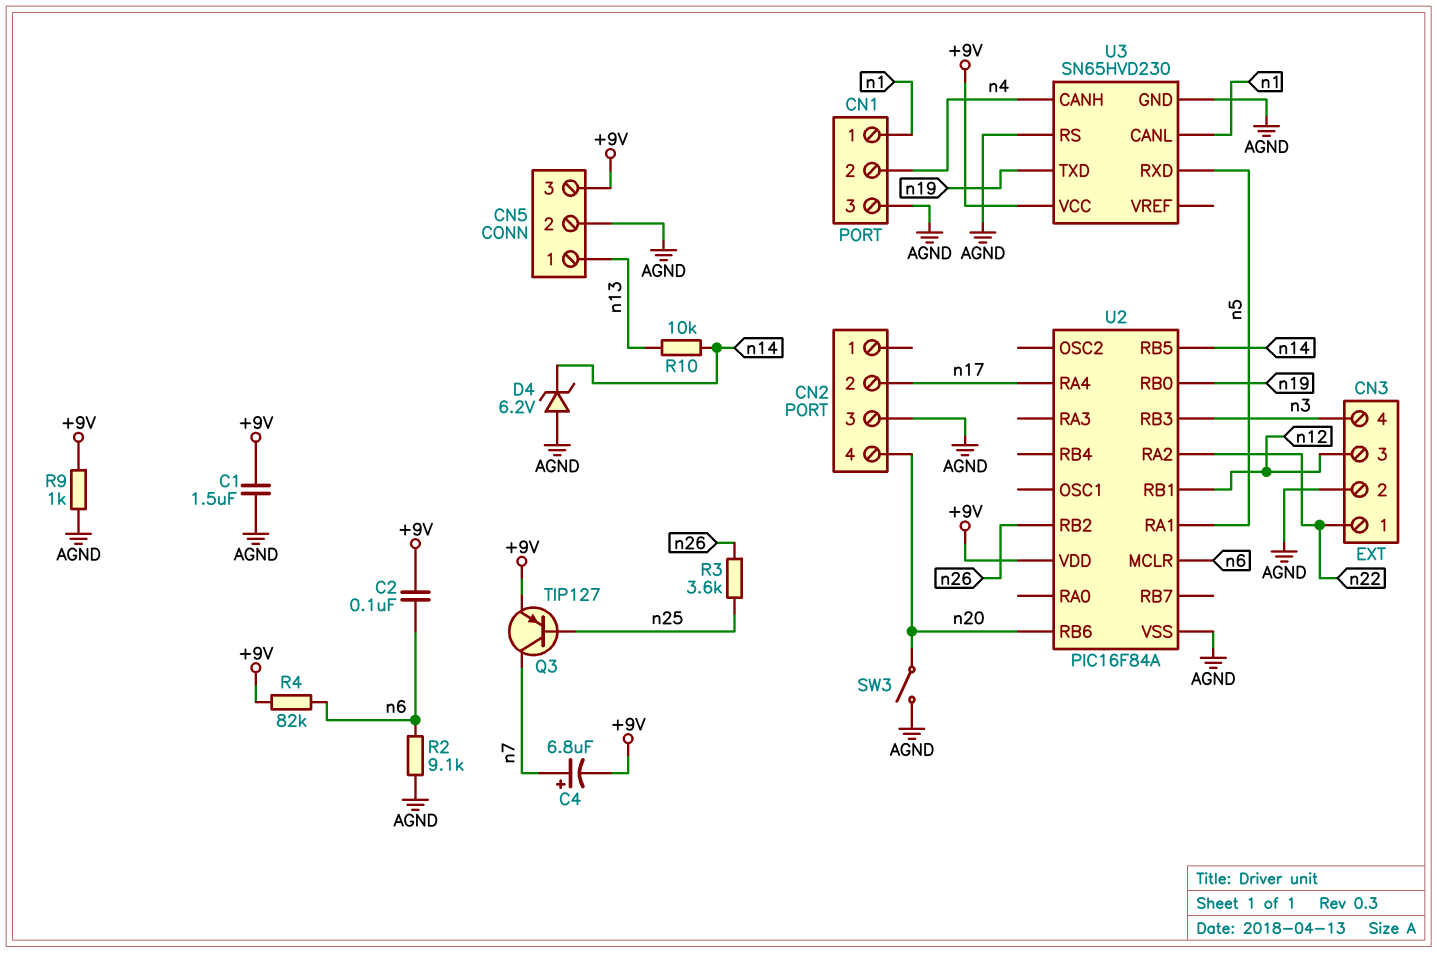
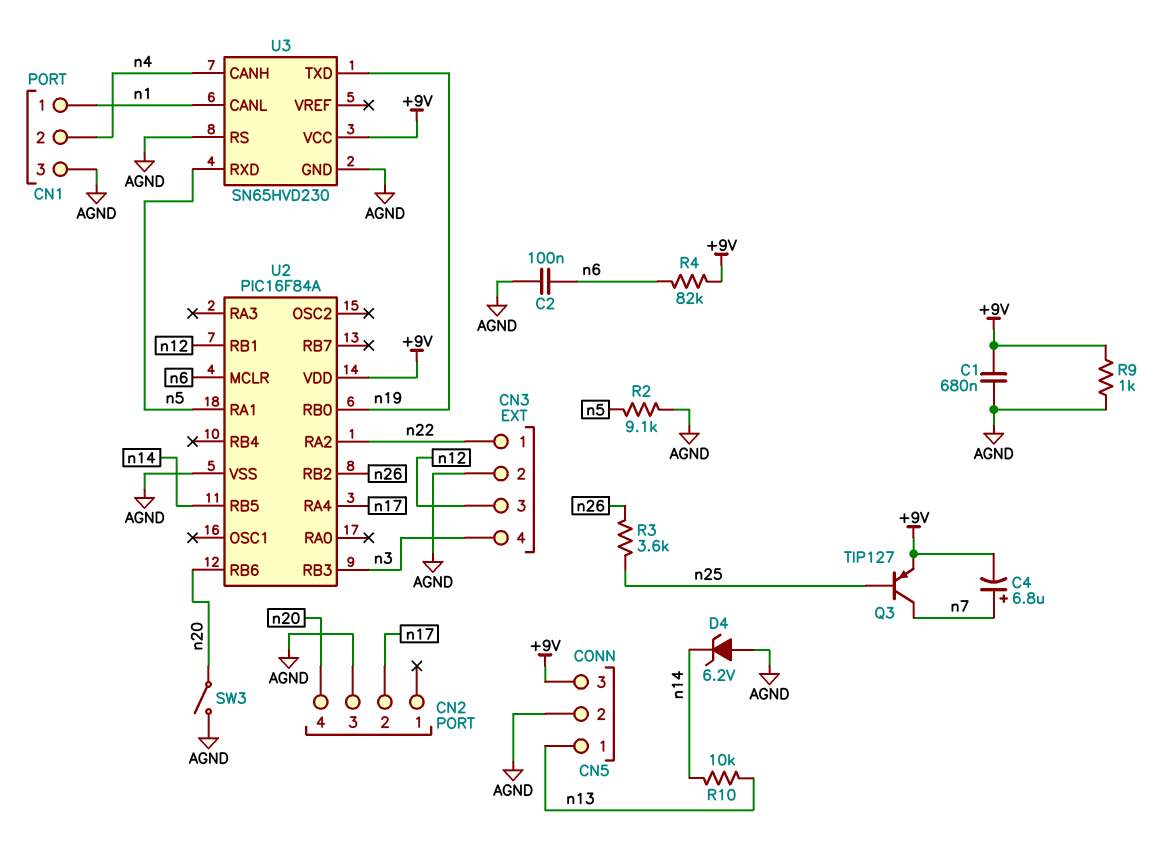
C1: 1.5uF (+9V, AGND) -> 680nF (+9V, AGND)
C2: 100nF (+9V, n6) -> 100nF (AGND, n6)
R2: 9.1k (AGND, n6) -> 9.1k (AGND, n5)

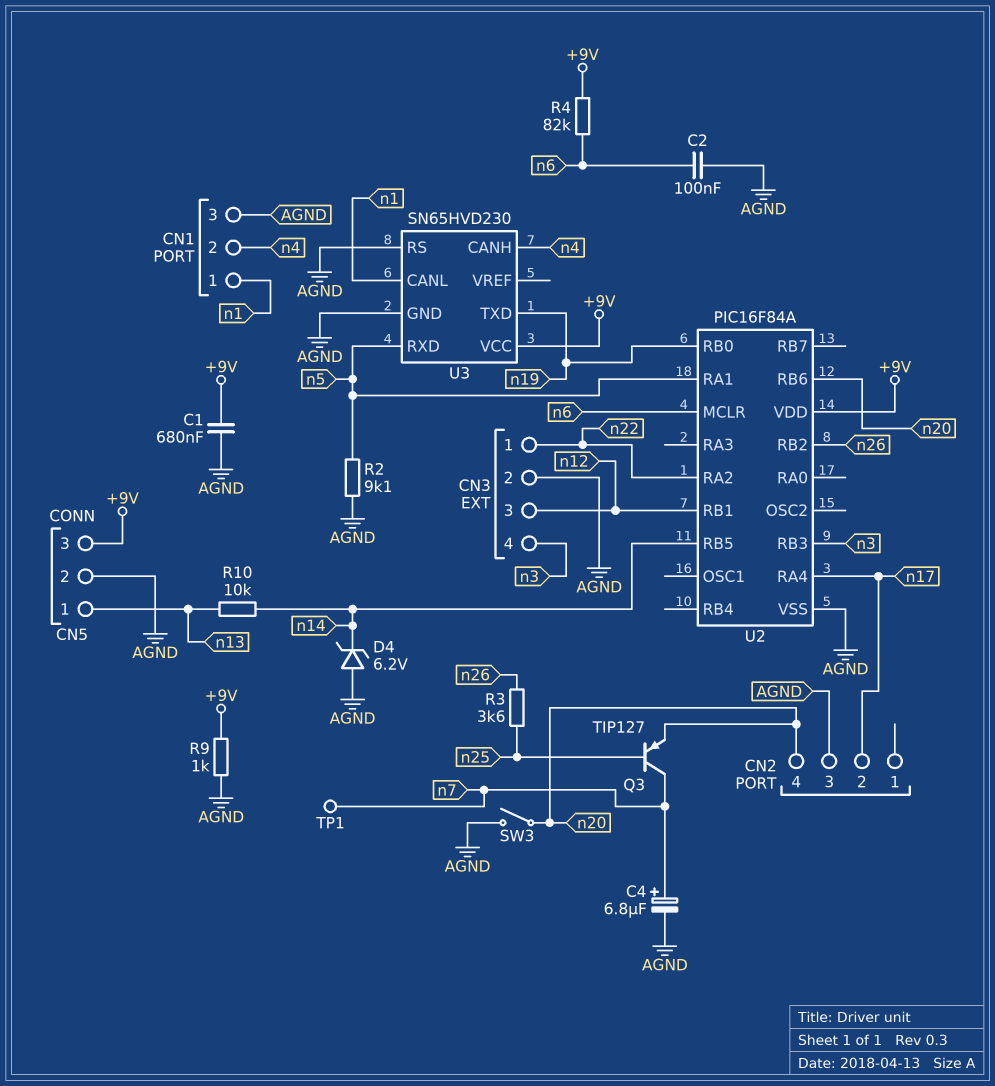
C4: 6.8uF (plus n7, minus +9V) -> 6.8uF (plus n7, minus AGND)
Q3: PNP TIP127 (B n25, C n7, E +9V) -> PNP TIP127 (B n25, C n7, E n20)
TP1: none -> test point (n7)

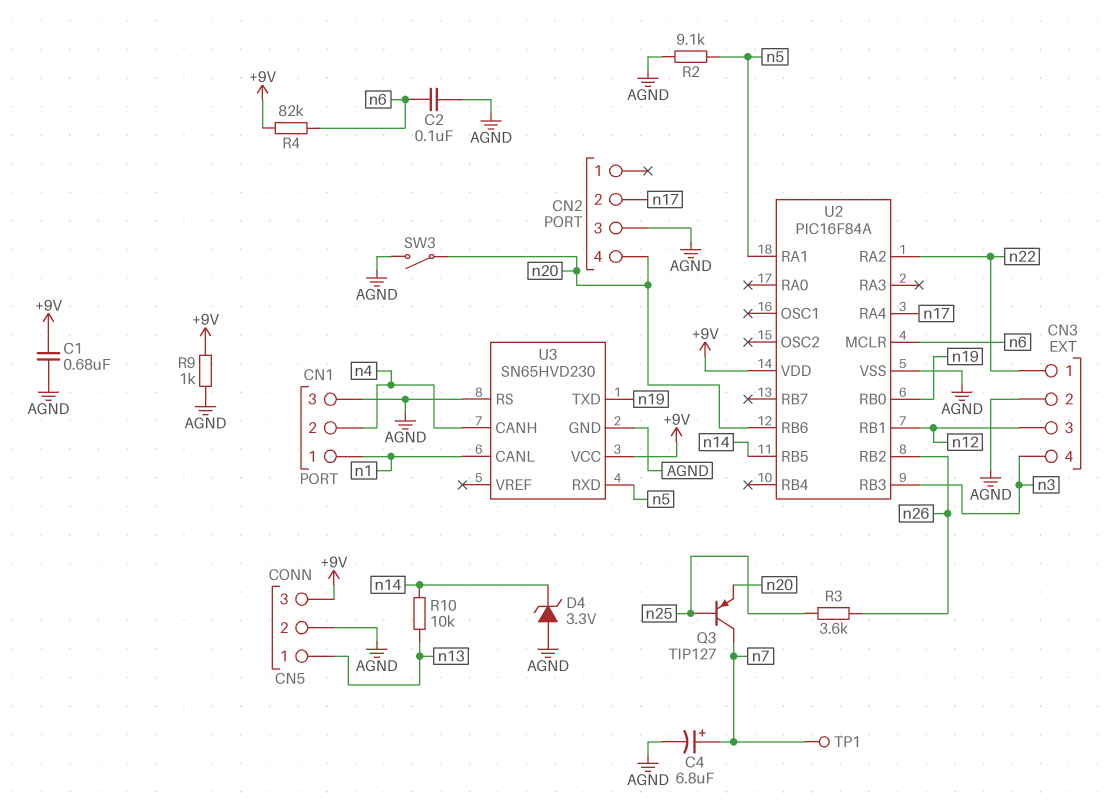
D4: zener 6.2V (A AGND, K n14) -> zener 3.3V (A AGND, K n14)

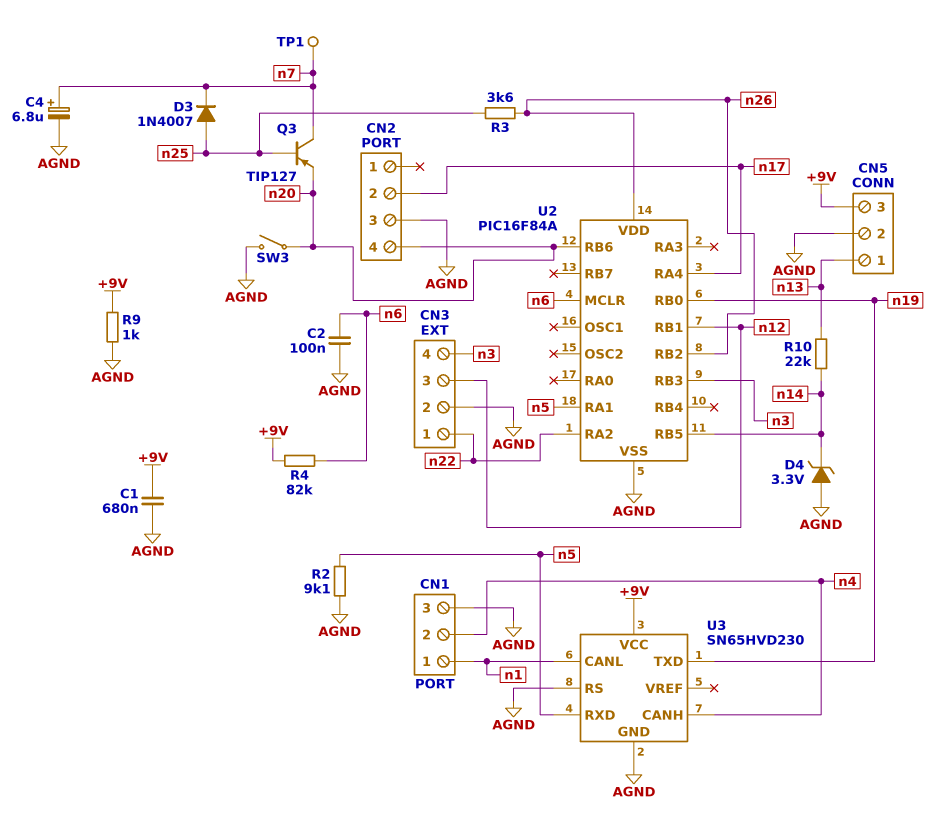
D3: none -> diode 1N4007 (A n25, K n7)
R10: 10k (n13, n14) -> 22k (n13, n14)
U2 pin VDD: +9V -> n26

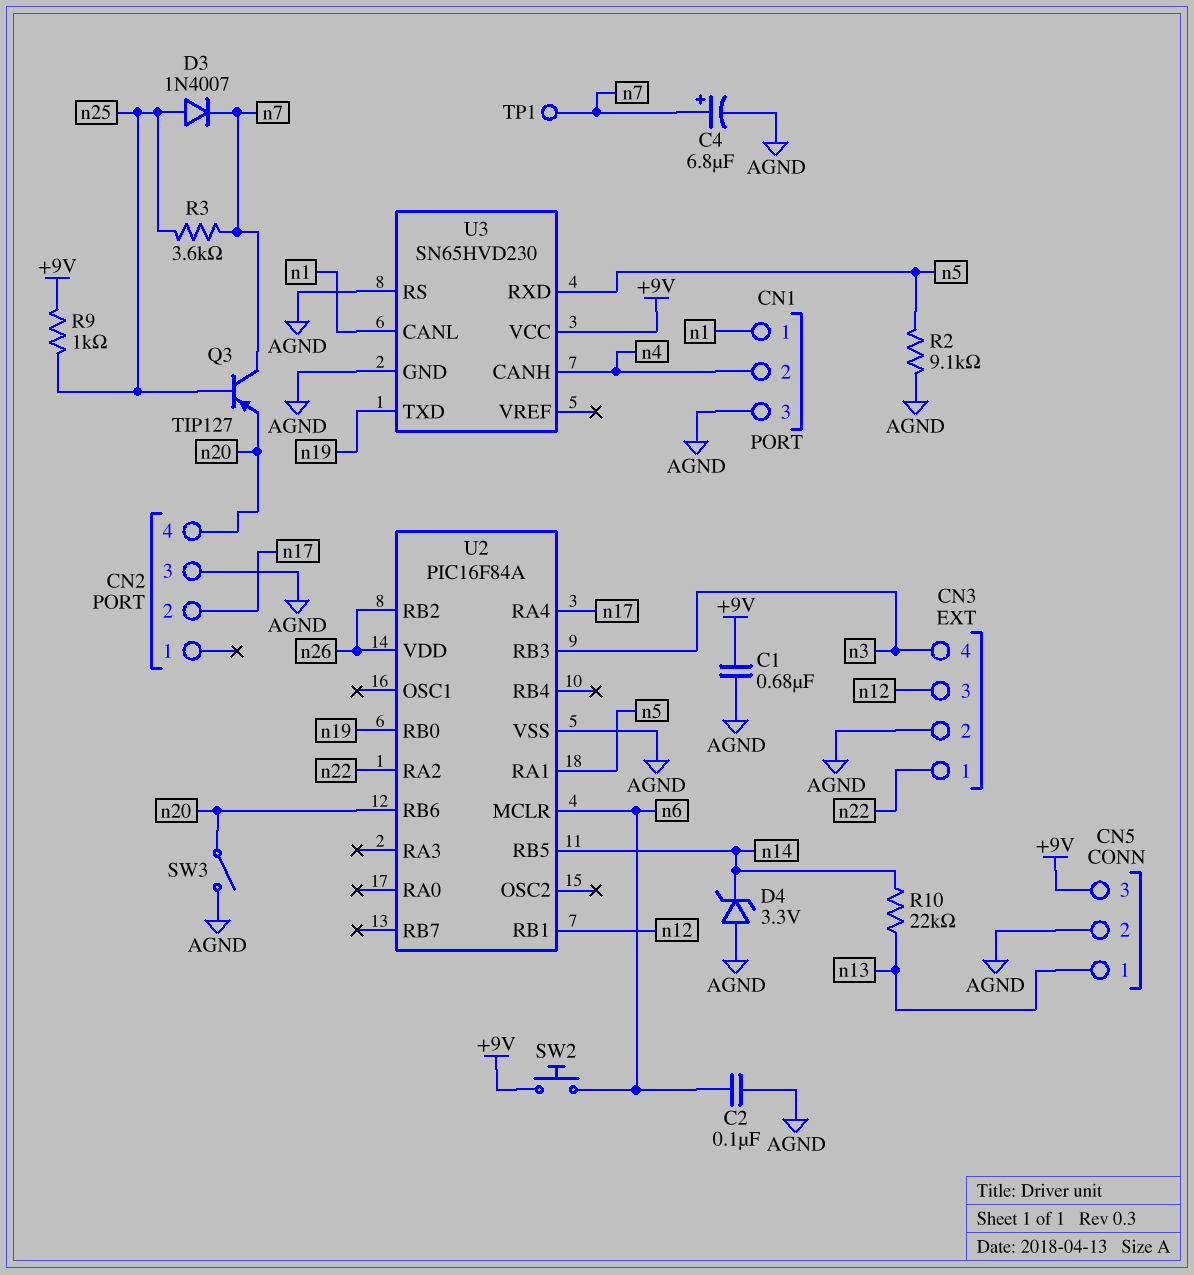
R3: 3.6k (n25, n26) -> 3.6k (n7, n25)
R4: 82k (+9V, n6) -> none
R9: 1k (+9V, AGND) -> 1k (+9V, n25)
SW2: none -> button (+9V, n6)

